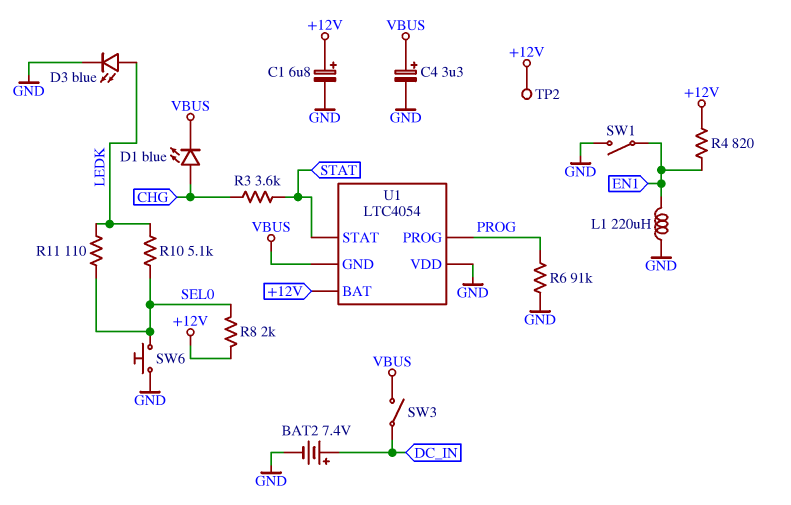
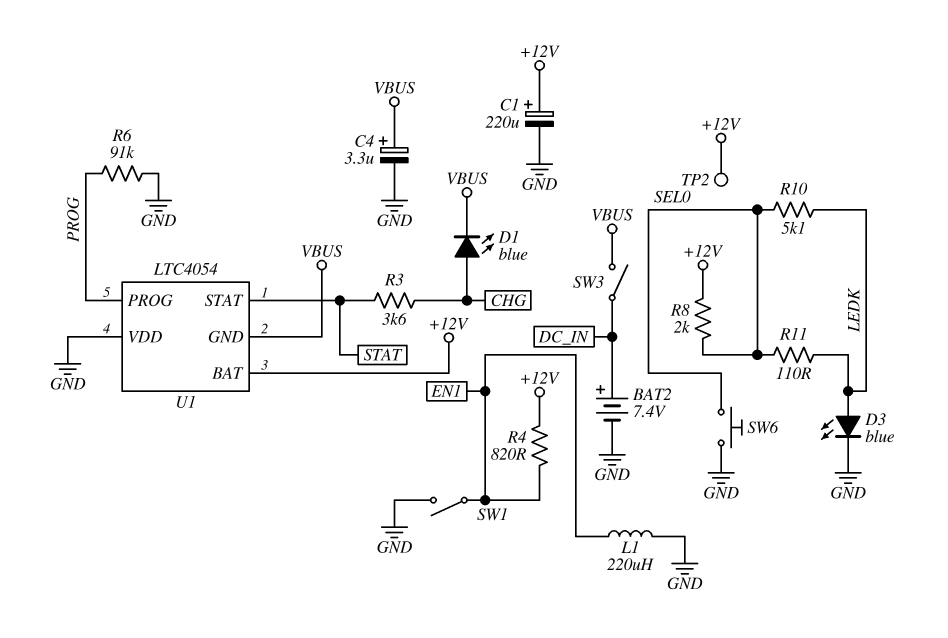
C1: 6.8uF (plus +12V, minus GND) -> 220uF (plus +12V, minus GND)

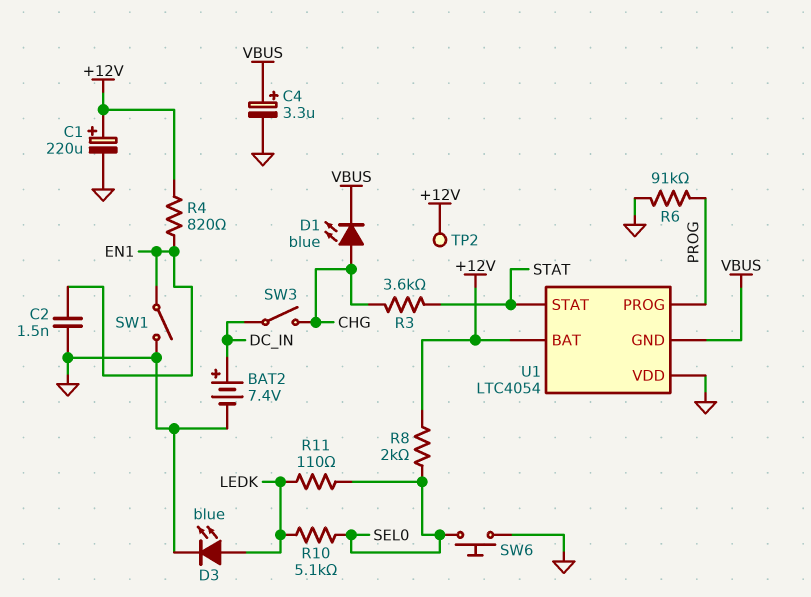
C2: none -> 1.5nF (EN1, GND)
L1: 220uH (EN1, GND) -> none
SW3: switch (DC_IN, VBUS) -> switch (CHG, DC_IN)

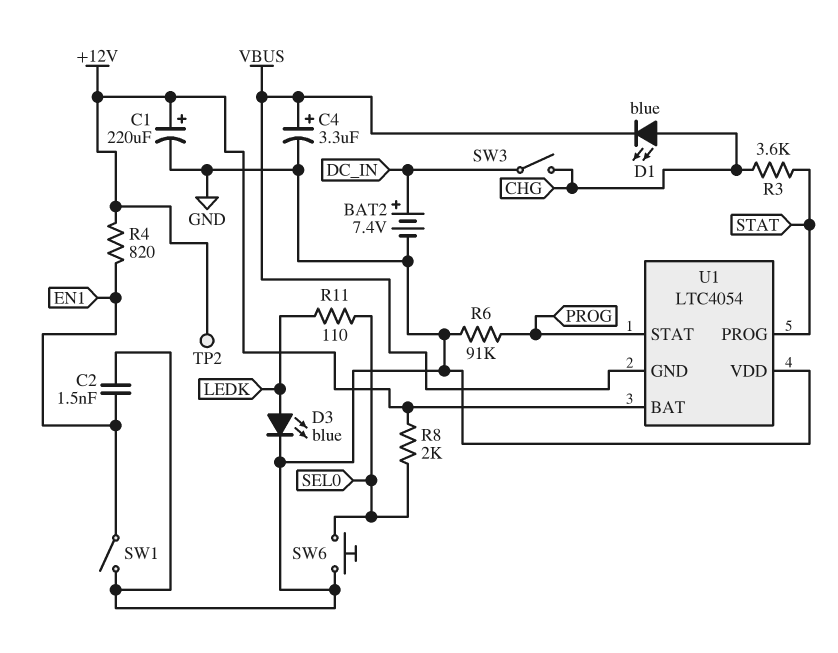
R10: 5.1k (LEDK, SEL0) -> none
U1 pin PROG: PROG -> STAT
U1 pin STAT: STAT -> PROG

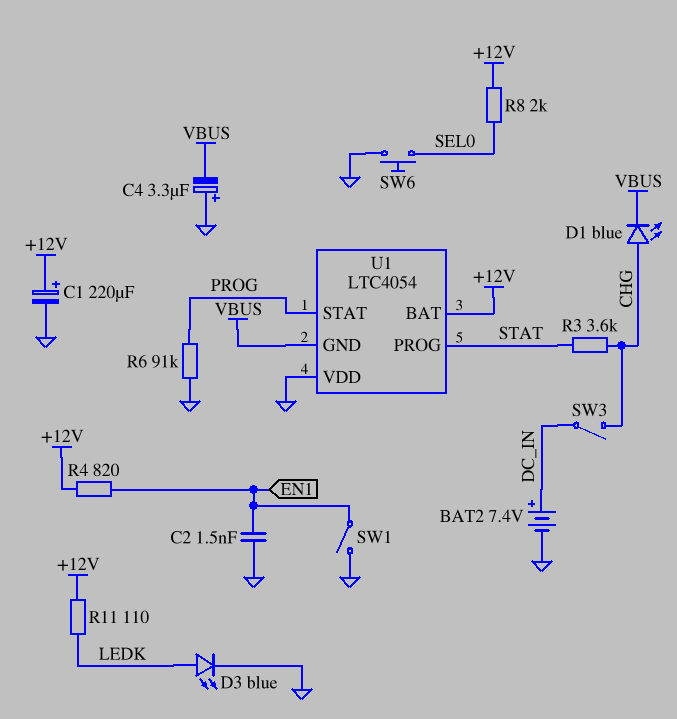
C4: 3.3uF (plus VBUS, minus GND) -> 3.3uF (plus GND, minus VBUS)
R11: 110 (LEDK, SEL0) -> 110 (+12V, LEDK)
TP2: test point (+12V) -> none

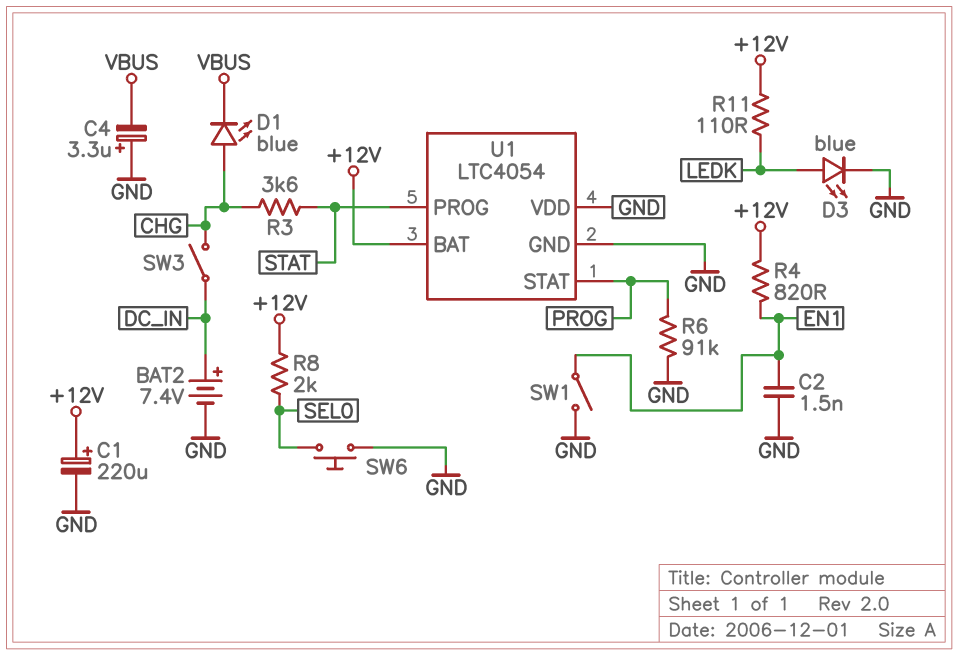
U1 pin GND: VBUS -> GND

